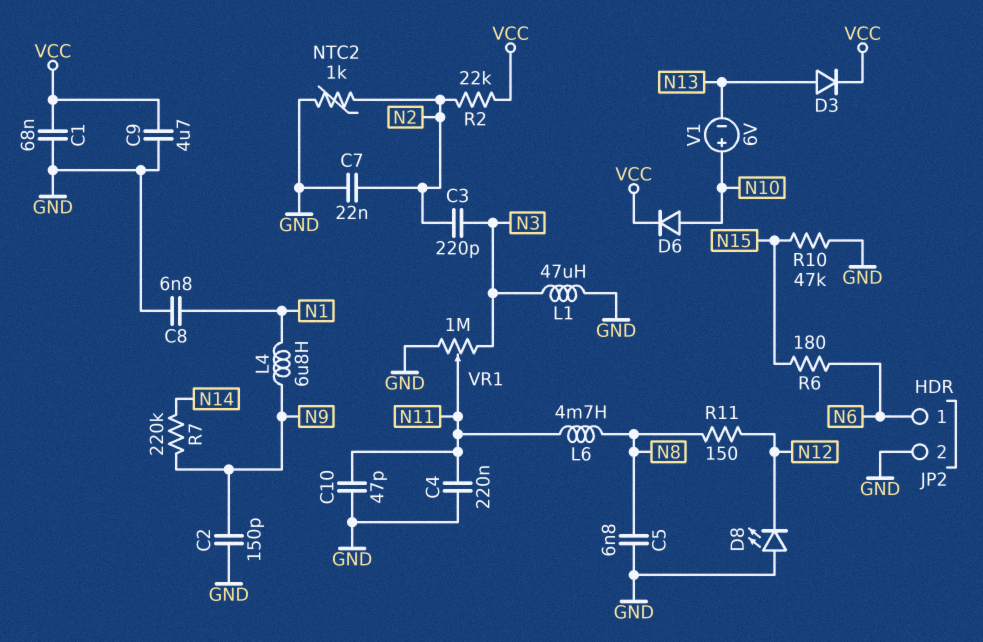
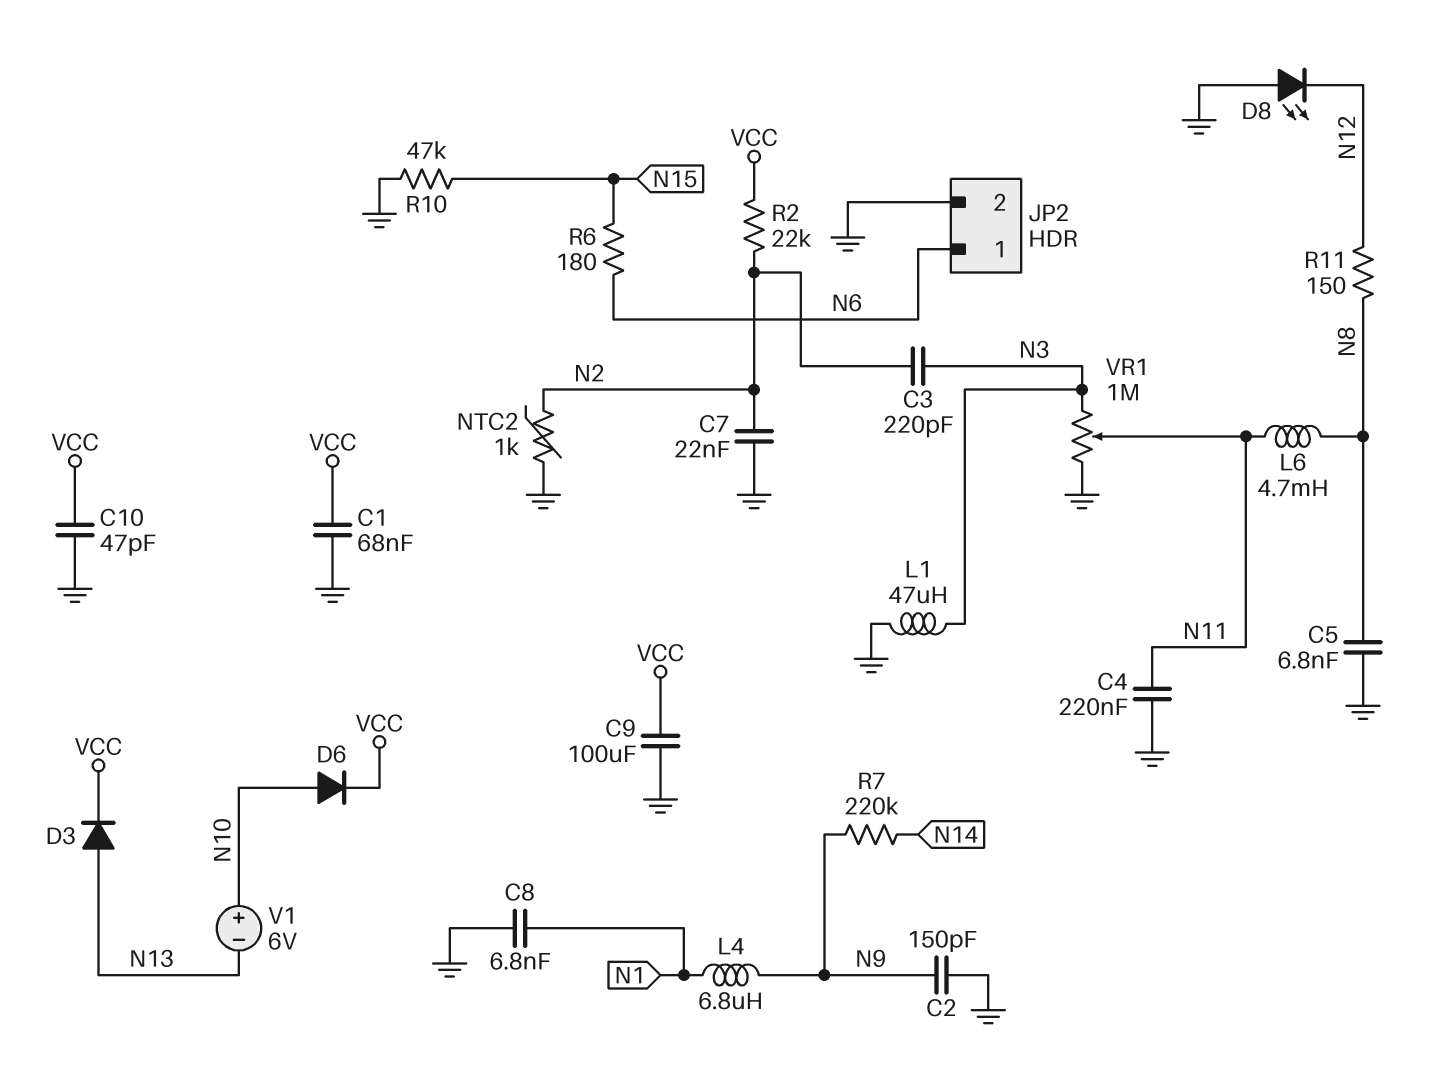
C9: 4.7uF (GND, VCC) -> 100uF (GND, VCC)
C10: 47pF (GND, N11) -> 47pF (GND, VCC)

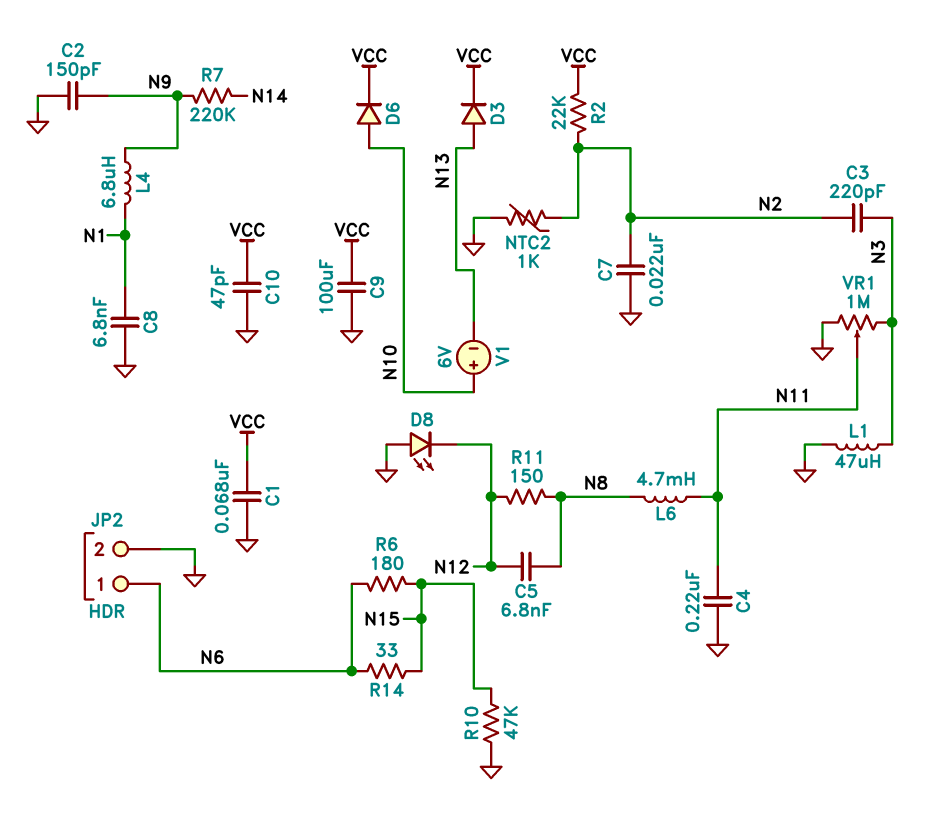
C5: 6.8nF (GND, N8) -> 6.8nF (N8, N12)
R14: none -> 33 (N6, N15)

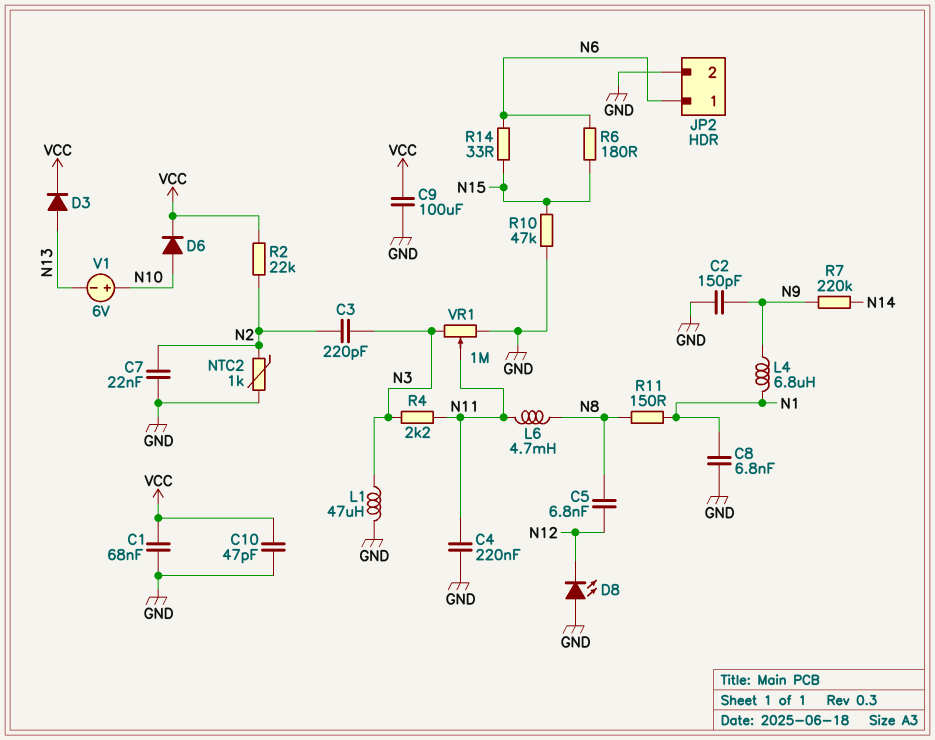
R4: none -> 2.2k (N3, N11)
R11: 150 (N8, N12) -> 150 (N1, N8)

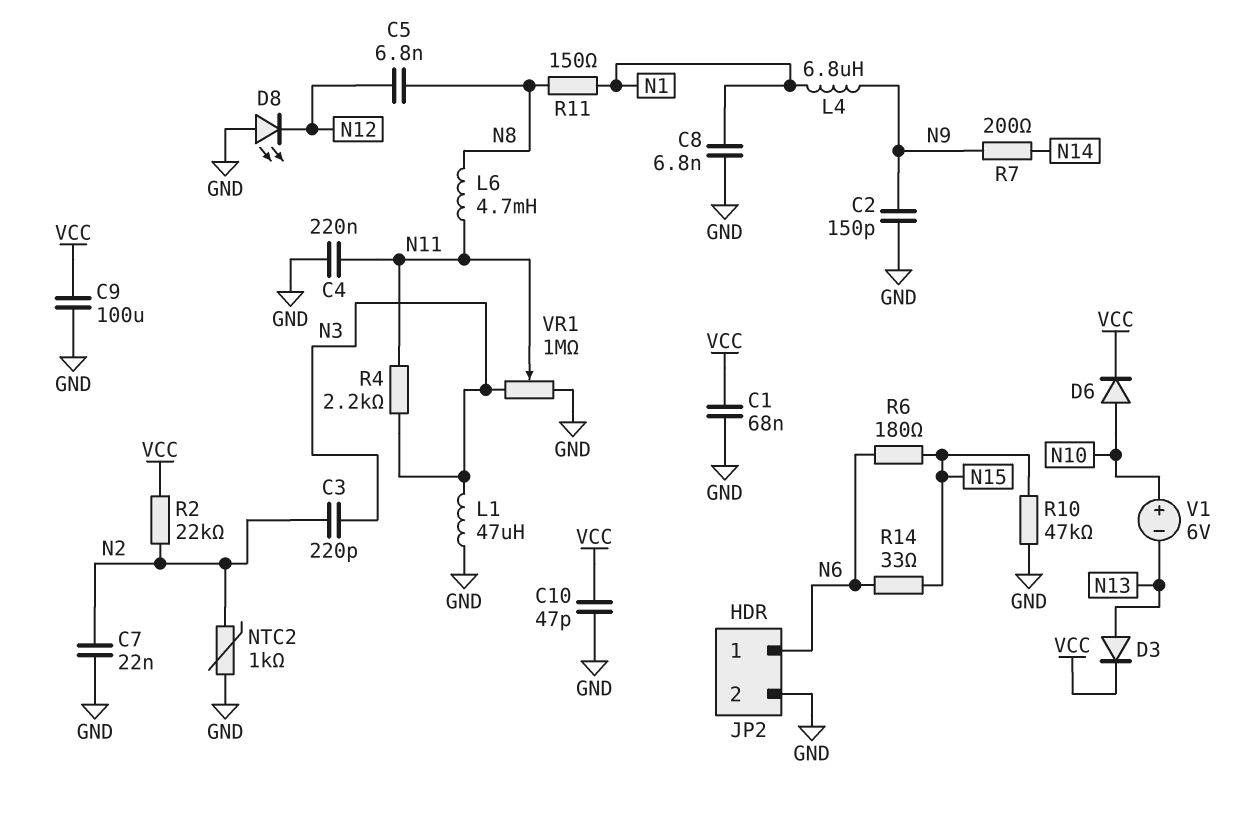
R7: 220k (N9, N14) -> 200 (N9, N14)

